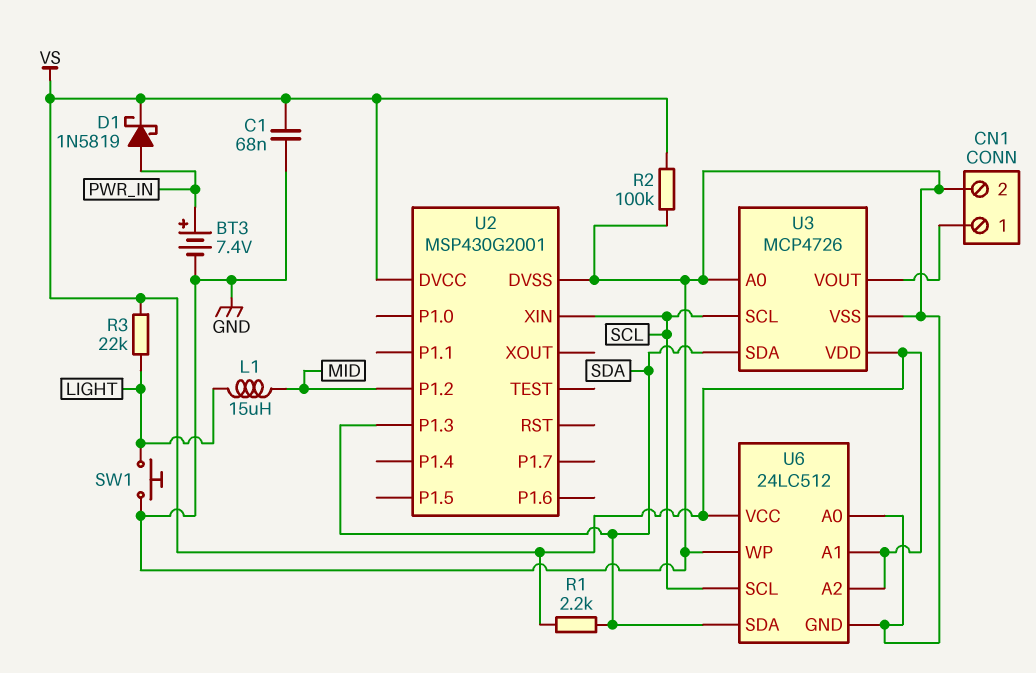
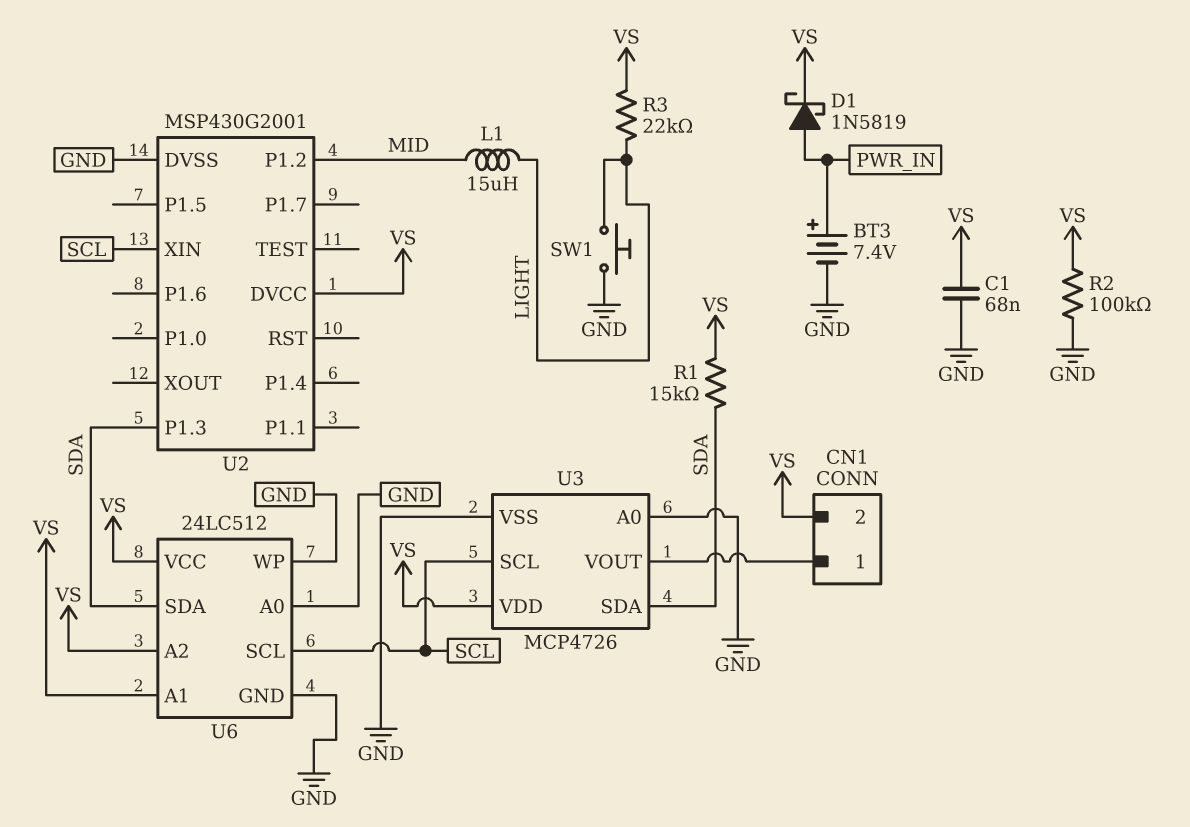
CN1 pin 2: GND -> VS
R1: 2.2k (SDA, VS) -> 15k (SDA, VS)

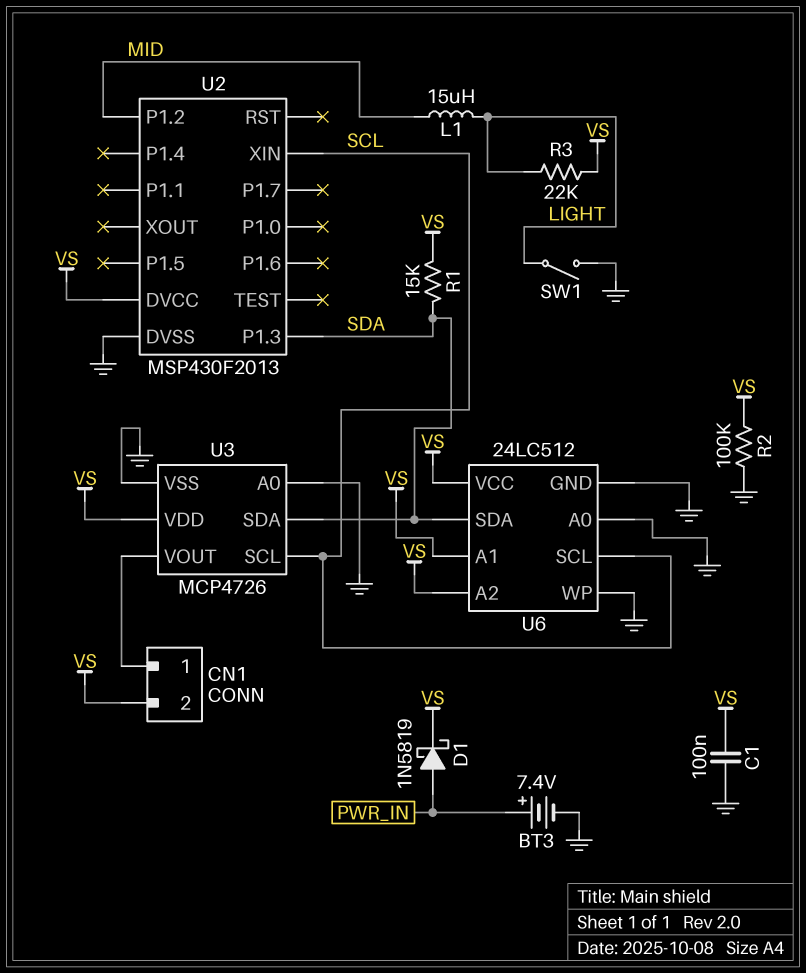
C1: 68nF (GND, VS) -> 100nF (GND, VS)
SW1: button (GND, LIGHT) -> switch (GND, LIGHT)
U2: MSP430G2001 -> MSP430F2013

